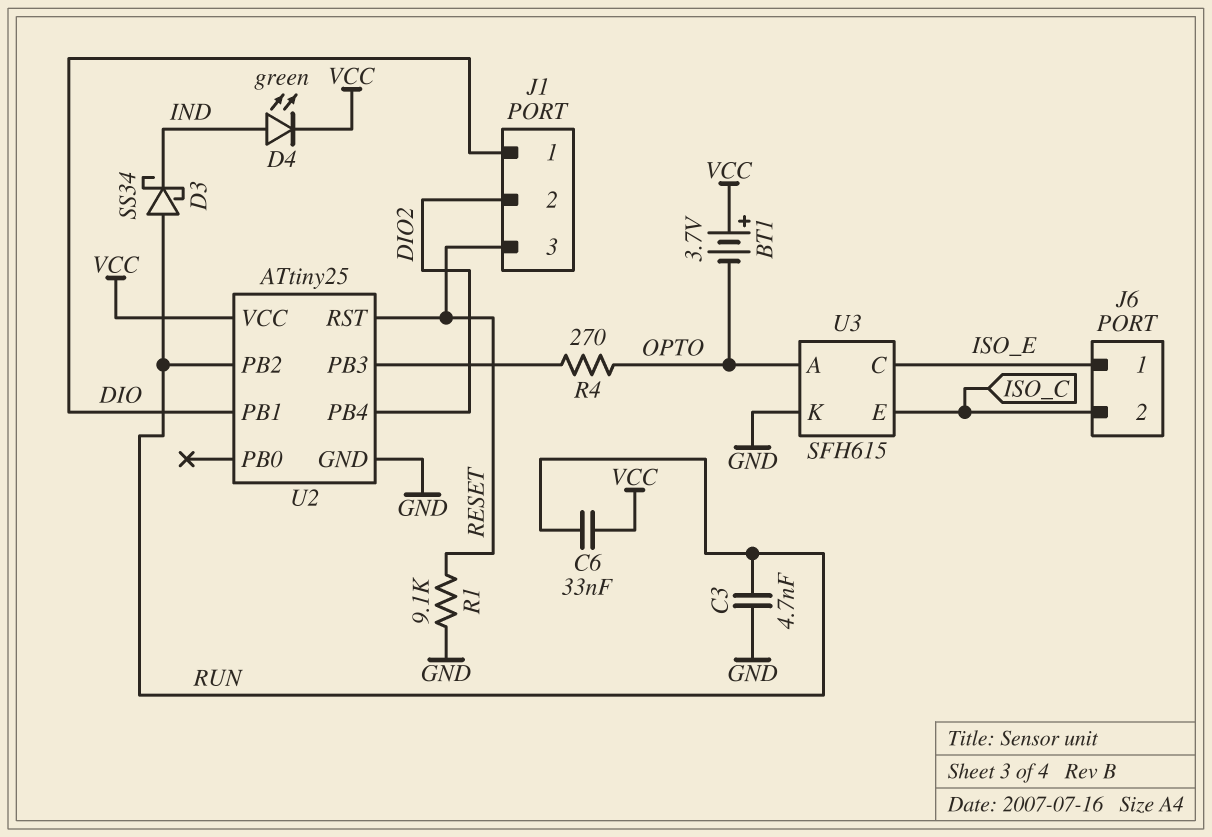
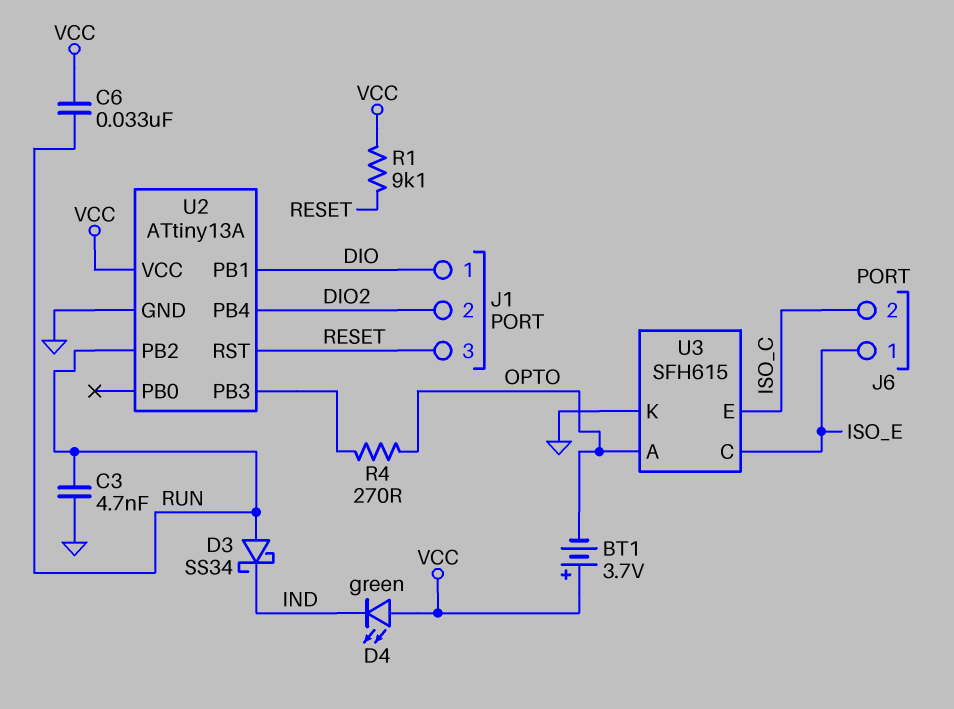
D4: LED green (A IND, K VCC) -> LED green (A VCC, K IND)
R1: 9.1k (GND, RESET) -> 9.1k (RESET, VCC)
U2: ATtiny25 -> ATtiny13A

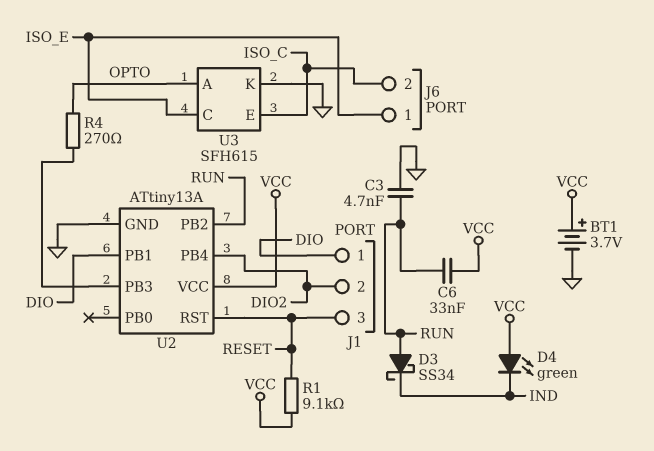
BT1: 3.7V (plus VCC, minus OPTO) -> 3.7V (plus VCC, minus GND)

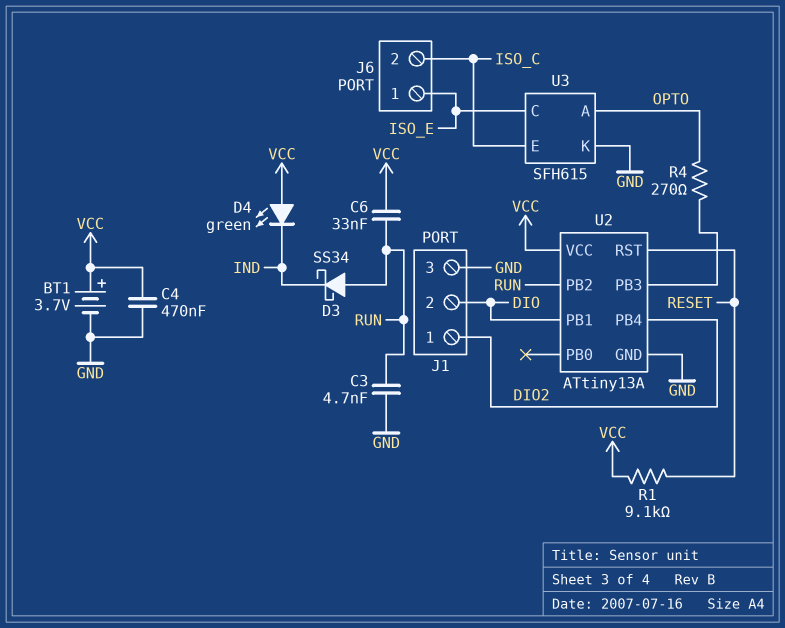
C4: none -> 470nF (GND, VCC)
J1 pin 1: DIO -> DIO2
J1 pin 2: DIO2 -> DIO
J1 pin 3: RESET -> GND

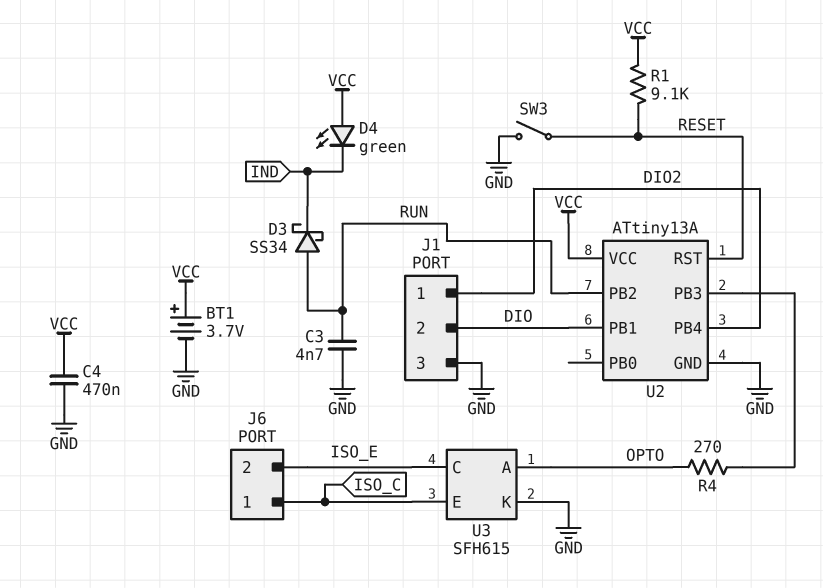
C6: 33nF (RUN, VCC) -> none
J6 pin 1: ISO_E -> ISO_C
J6 pin 2: ISO_C -> ISO_E
SW3: none -> switch (GND, RESET)

